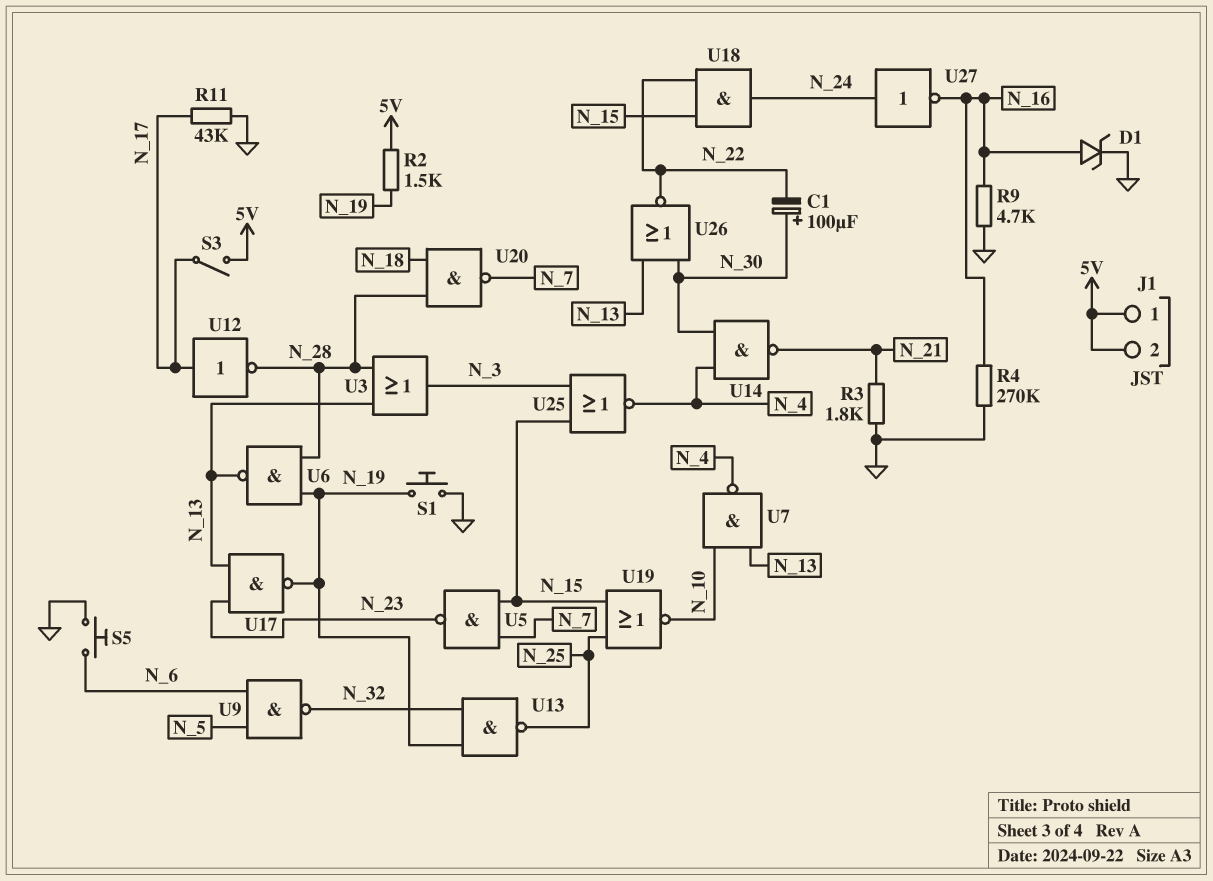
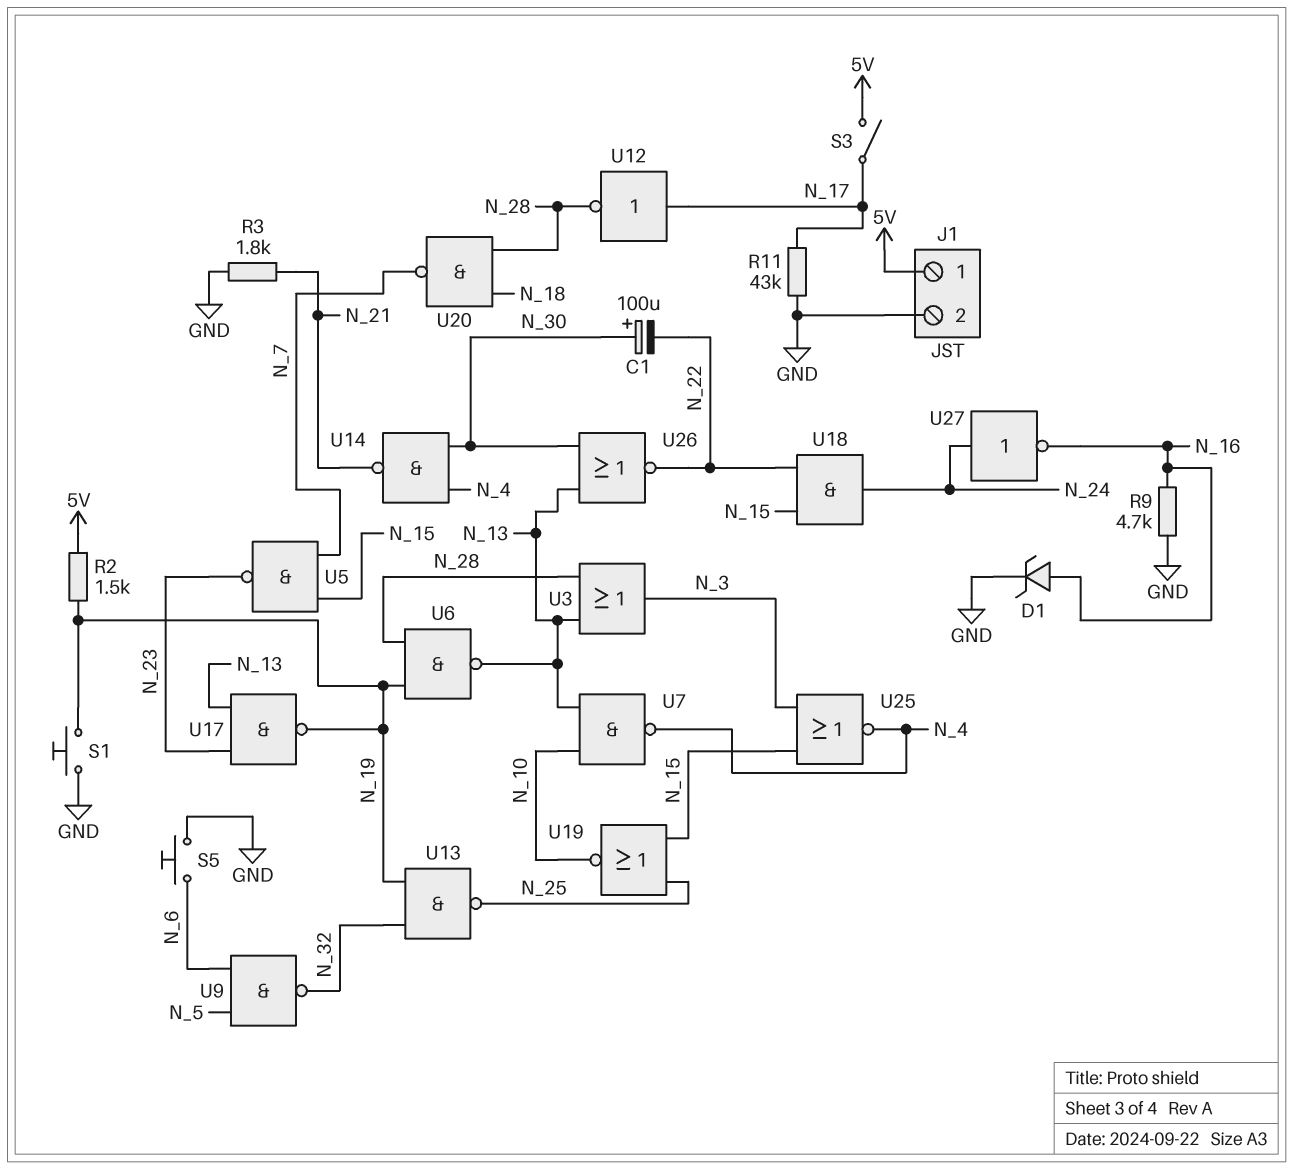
J1 pin 2: 5V -> GND
R4: 270k (GND, N_16) -> none

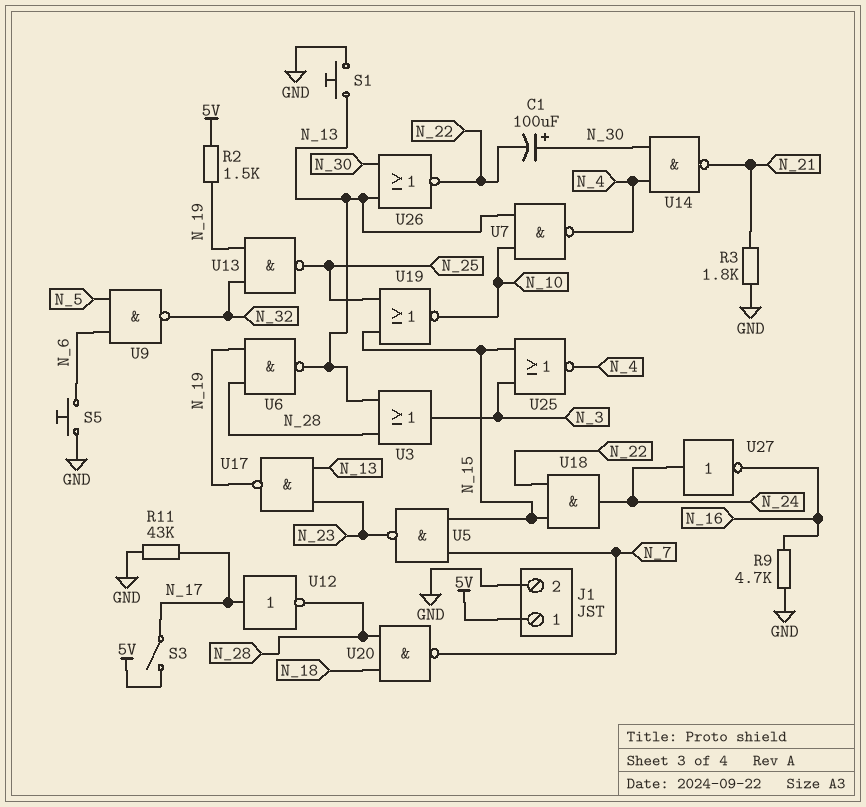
D1: zener (A N_16, K GND) -> none
S1: button (GND, N_19) -> button (GND, N_13)

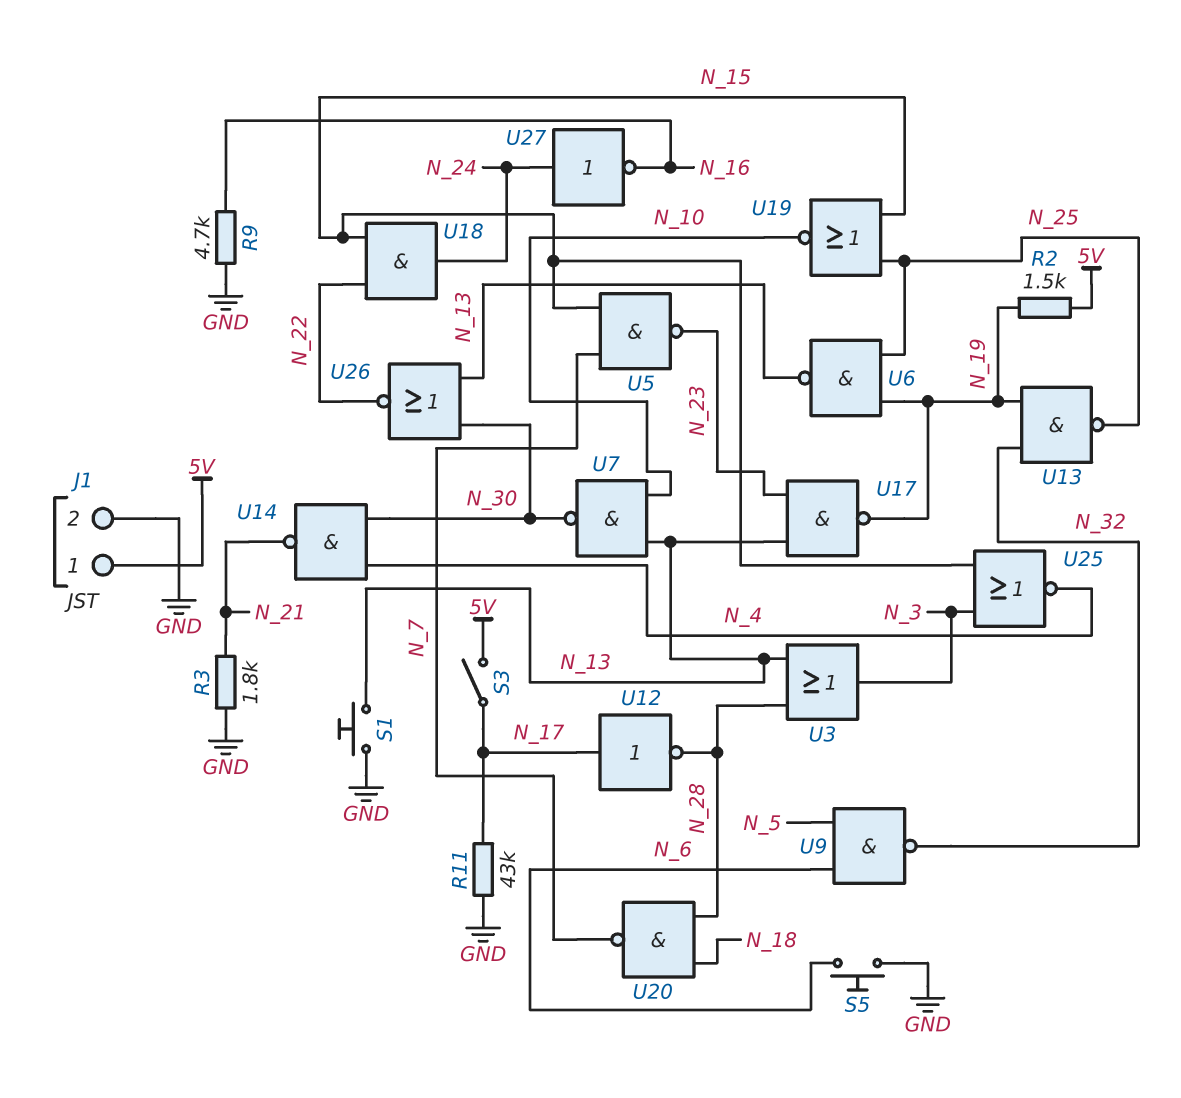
C1: 100uF (plus N_30, minus N_22) -> none
U6: NAND (in N_19, in N_28, out N_13) -> NAND (in N_19, in N_25, out N_13)
U7: NAND (in N_10, in N_13, out N_4) -> NAND (in N_10, in N_13, out N_30)

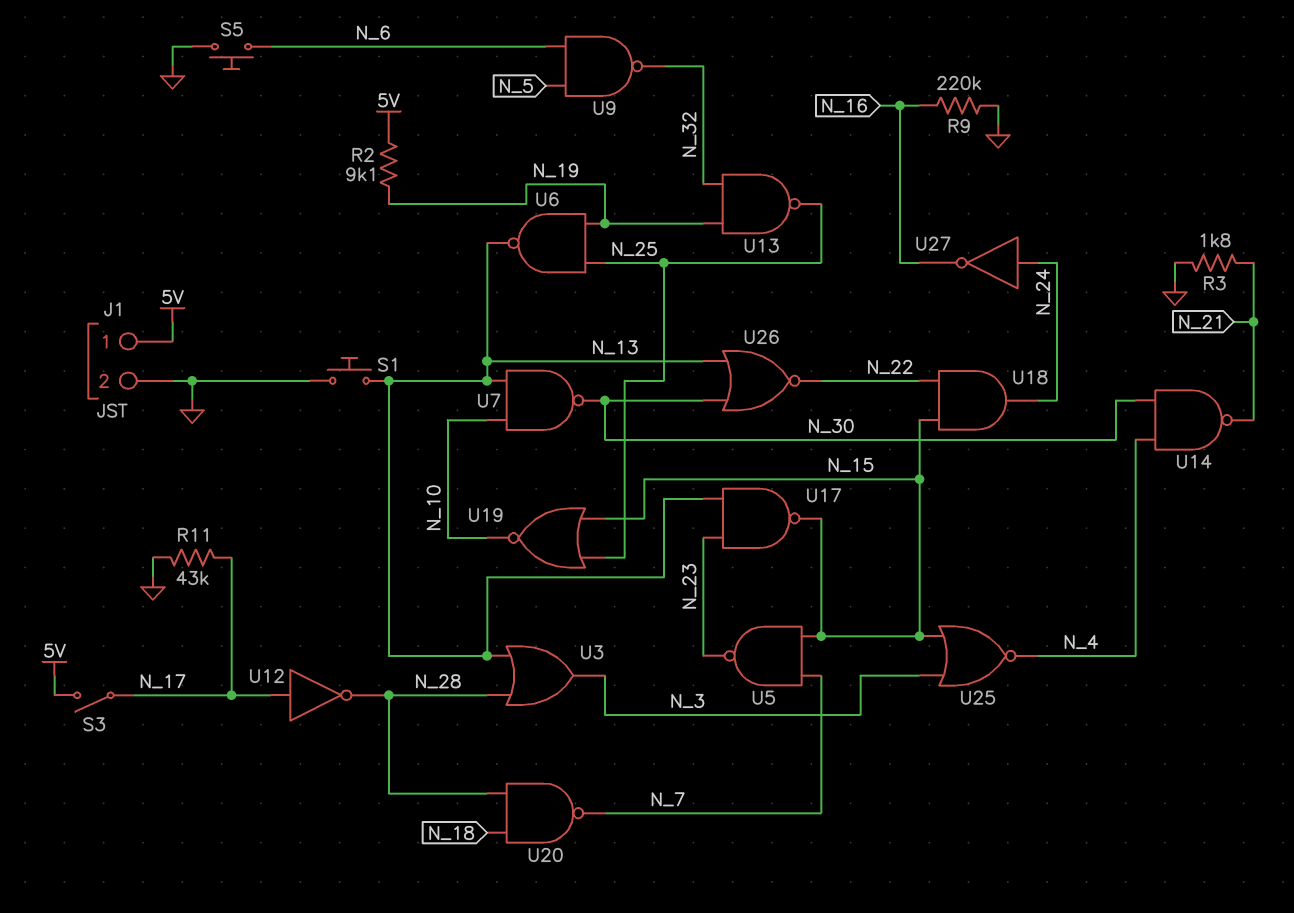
R2: 1.5k (5V, N_19) -> 9.1k (5V, N_19)
R9: 4.7k (GND, N_16) -> 220k (GND, N_16)
U17: NAND (in N_13, in N_23, out N_19) -> NAND (in N_13, in N_23, out N_15)

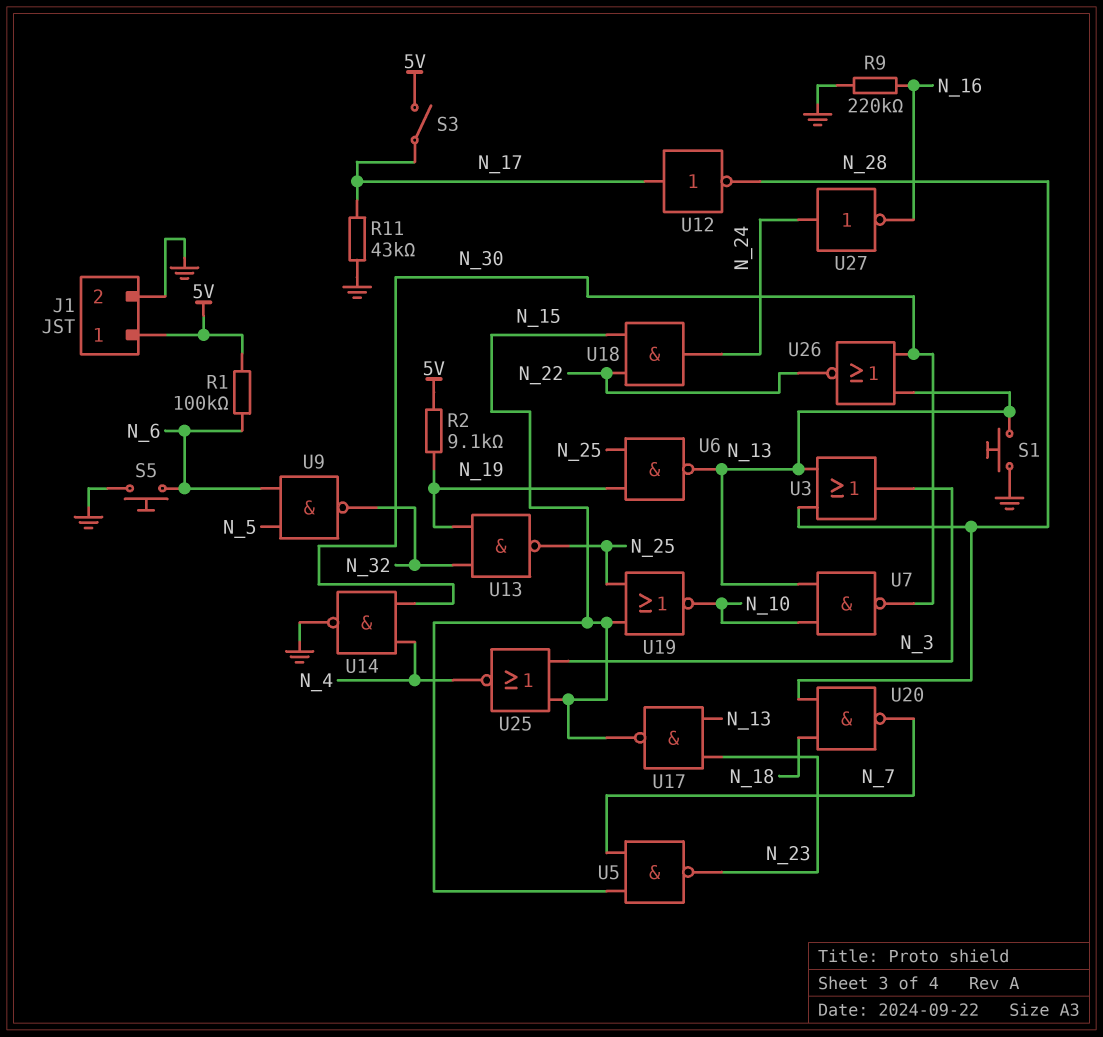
R1: none -> 100k (5V, N_6)
R3: 1.8k (GND, N_21) -> none
U14: NAND (in N_4, in N_30, out N_21) -> NAND (in N_4, in N_30, out GND)

